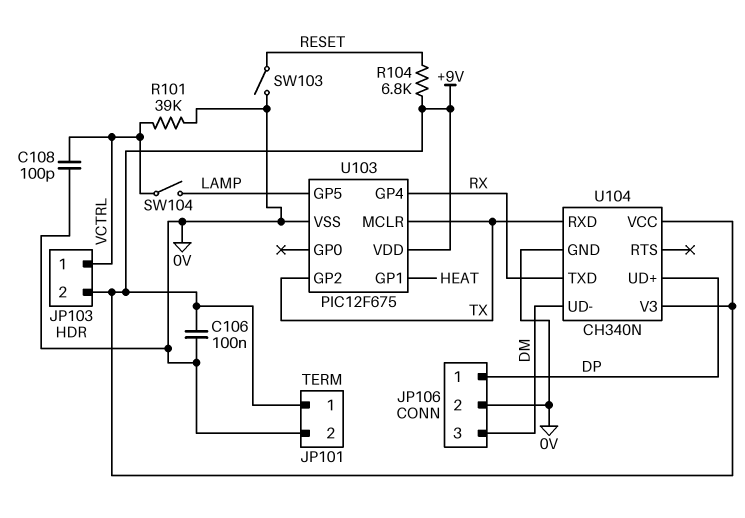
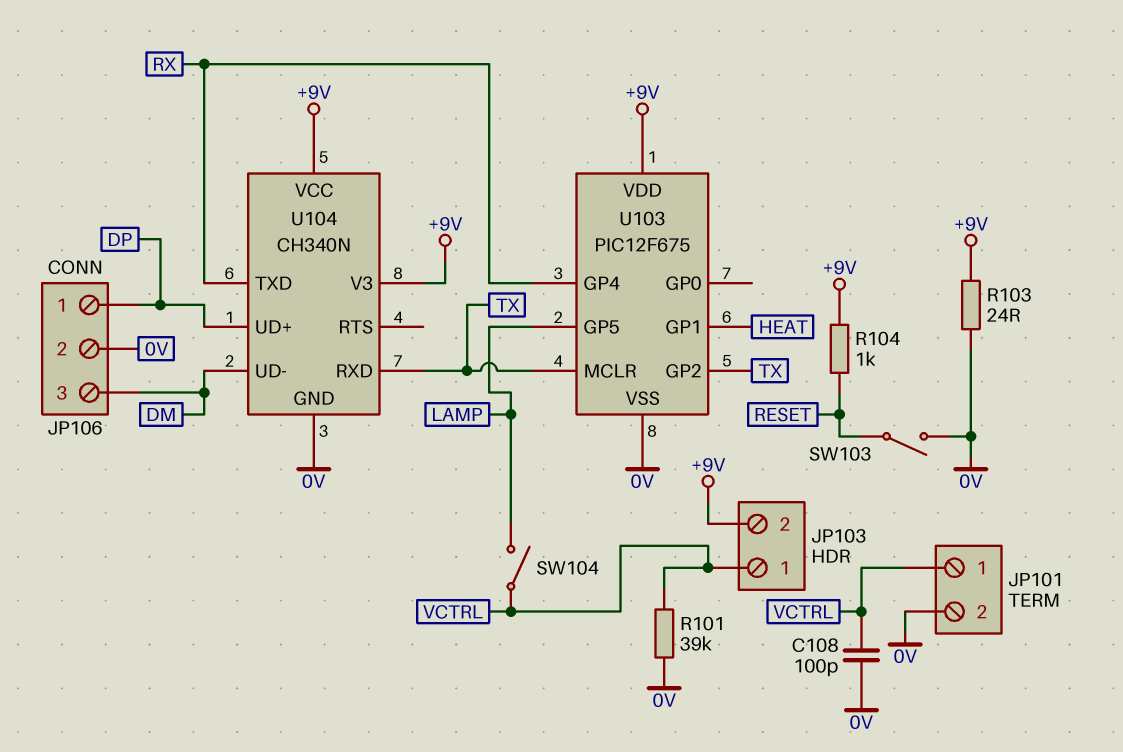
C106: 100nF (+9V, 0V) -> none
JP101 pin 1: +9V -> VCTRL
R103: none -> 24 (+9V, 0V)
R104: 6.8k (+9V, RESET) -> 1k (+9V, RESET)

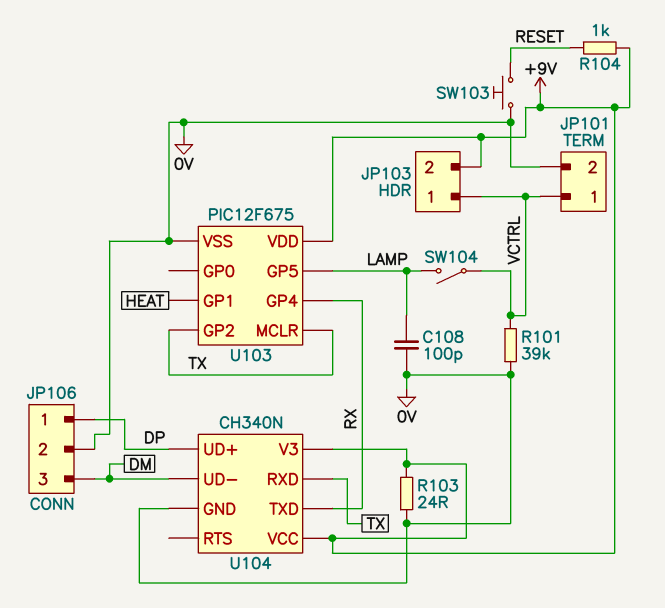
C108: 100pF (0V, VCTRL) -> 100pF (0V, LAMP)
SW103: switch (0V, RESET) -> button (0V, RESET)

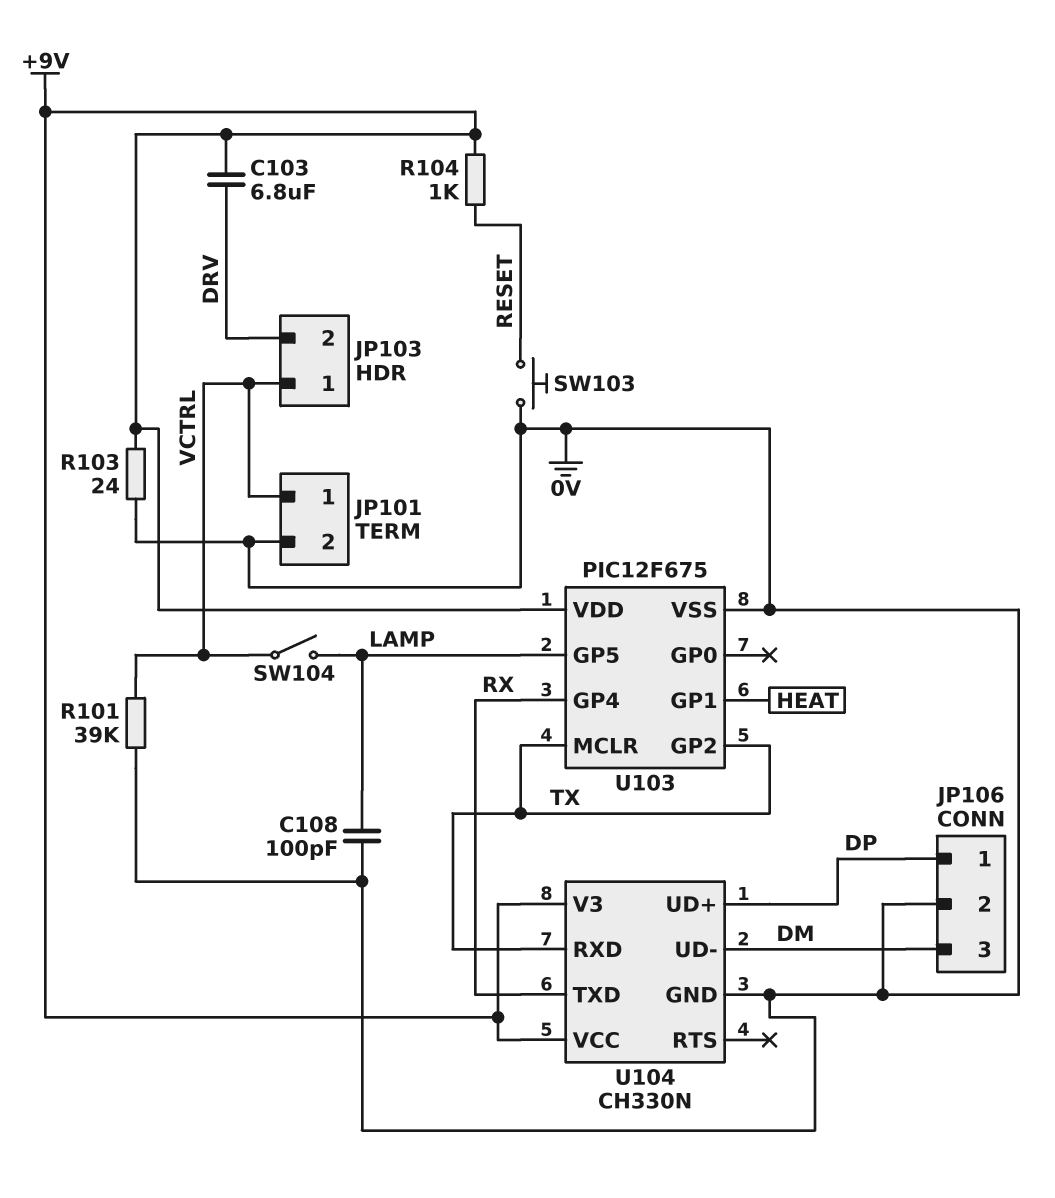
C103: none -> 6.8uF (+9V, DRV)
JP103 pin 2: +9V -> DRV
U104: CH340N -> CH330N

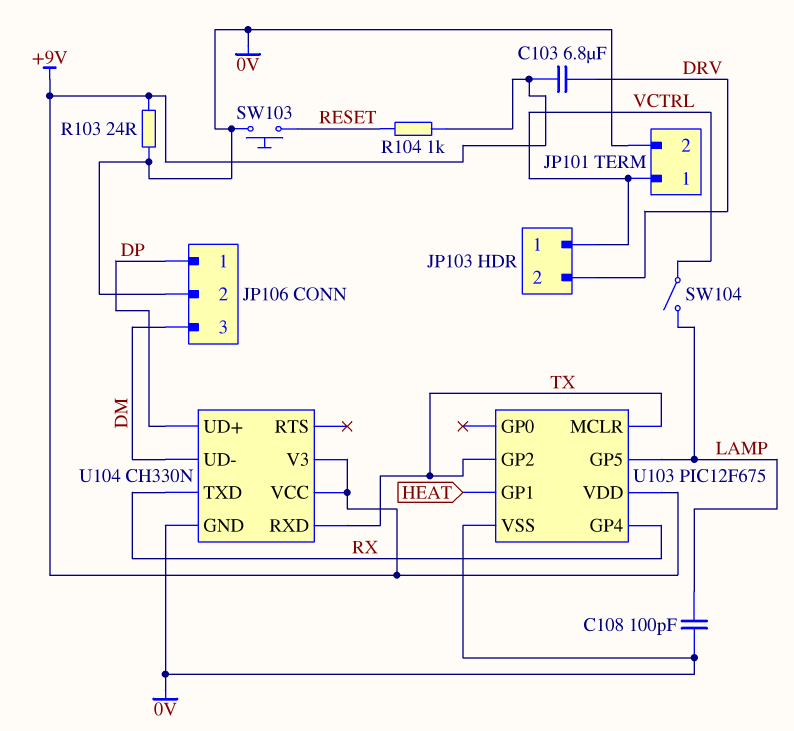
R101: 39k (0V, VCTRL) -> none

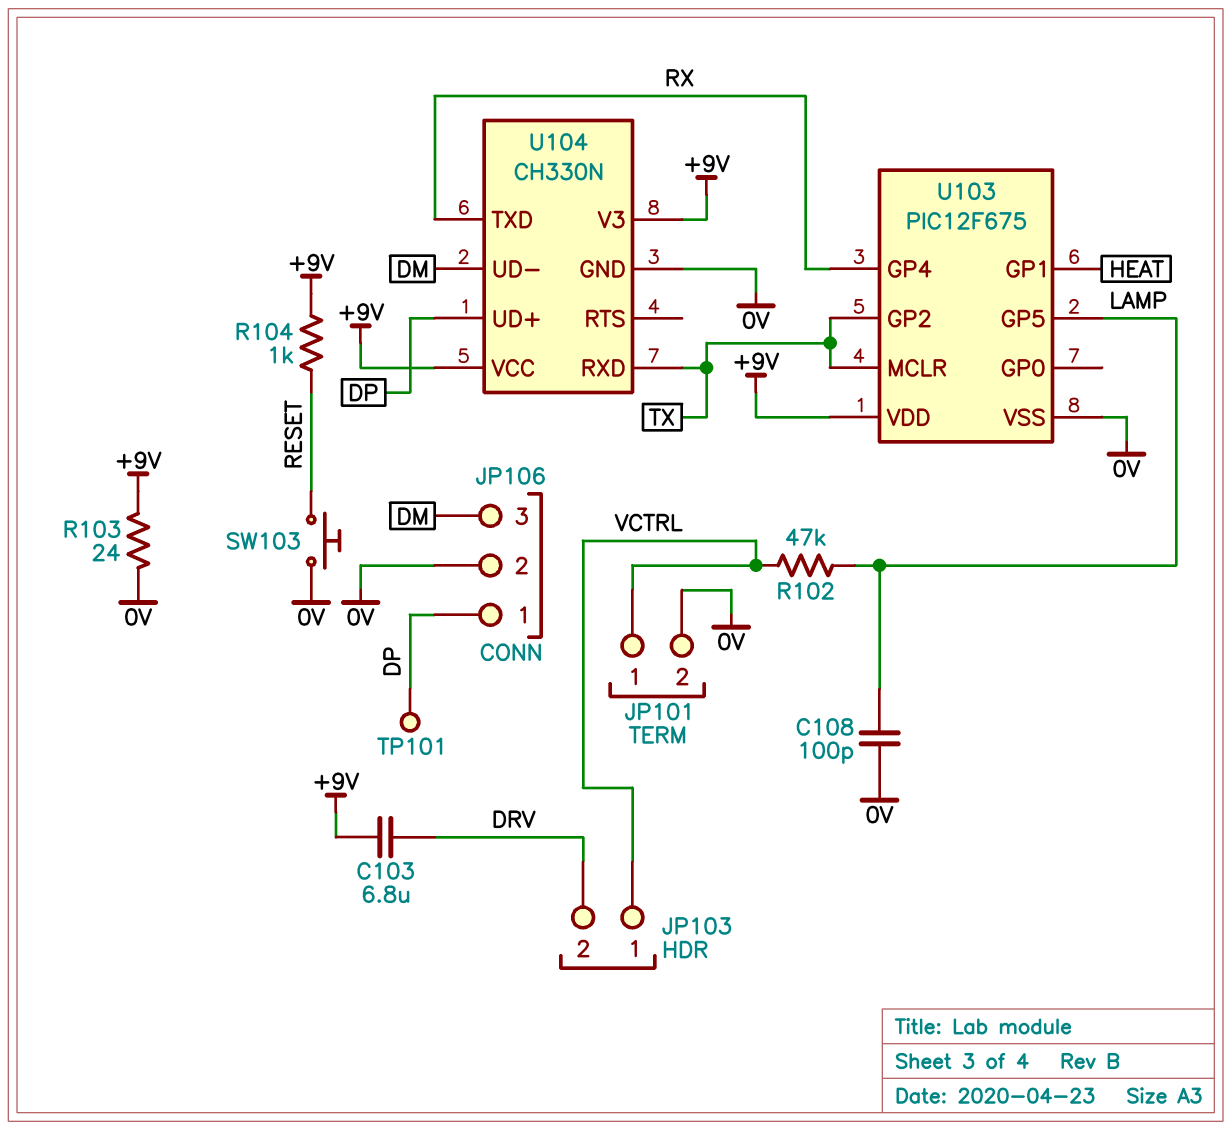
R102: none -> 47k (LAMP, VCTRL)
SW104: switch (LAMP, VCTRL) -> none
TP101: none -> test point (DP)

